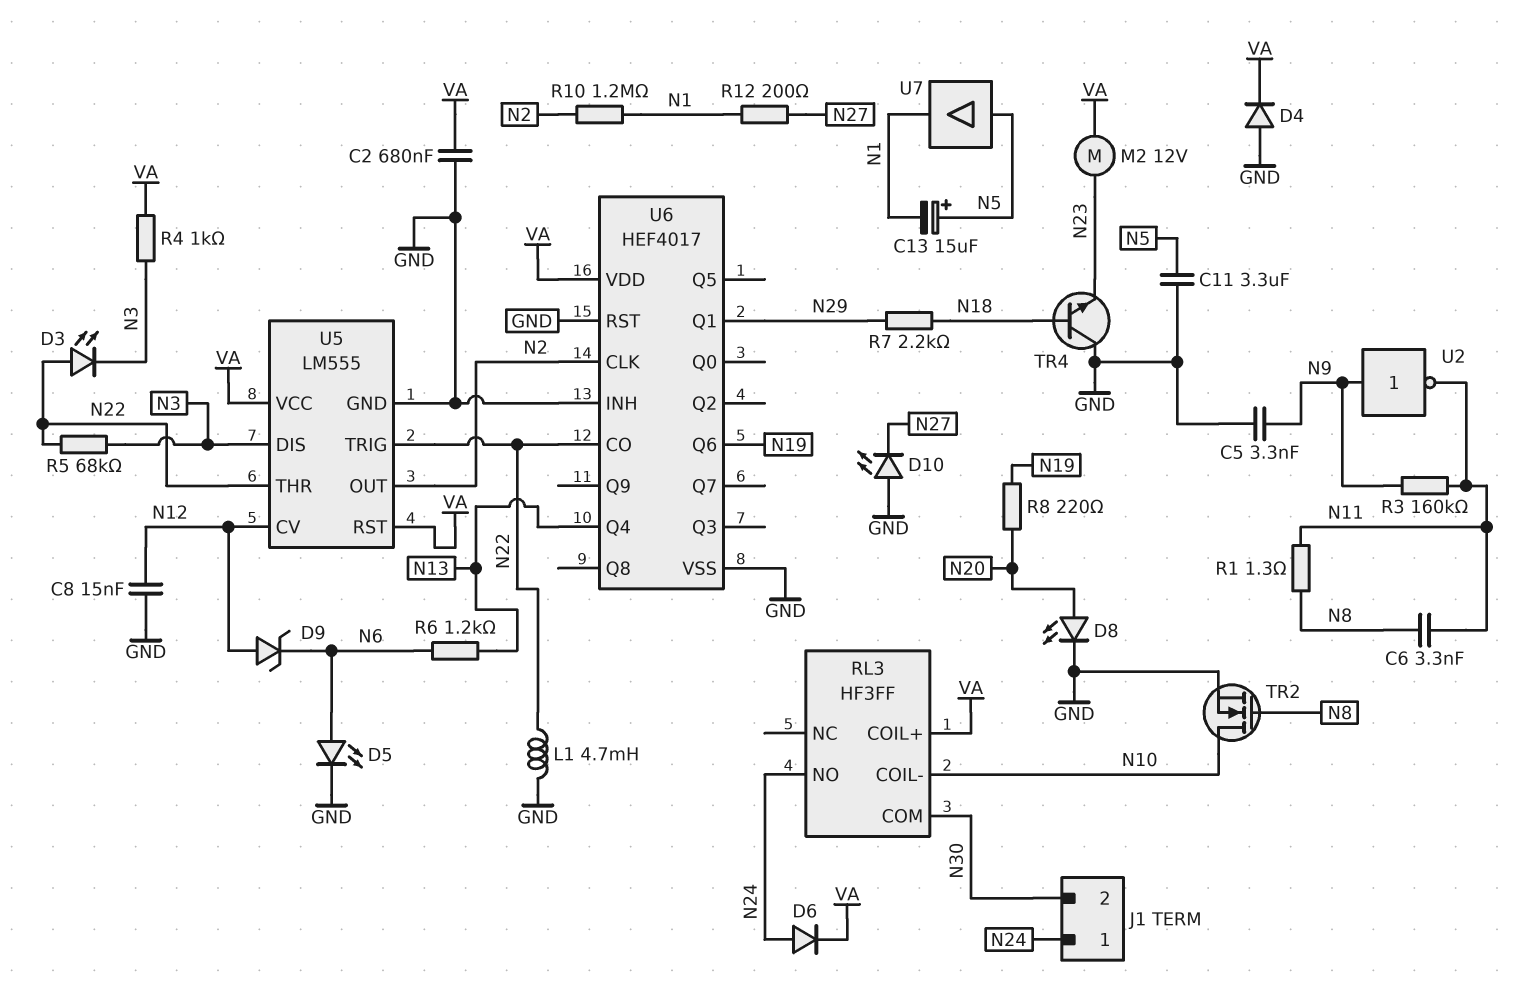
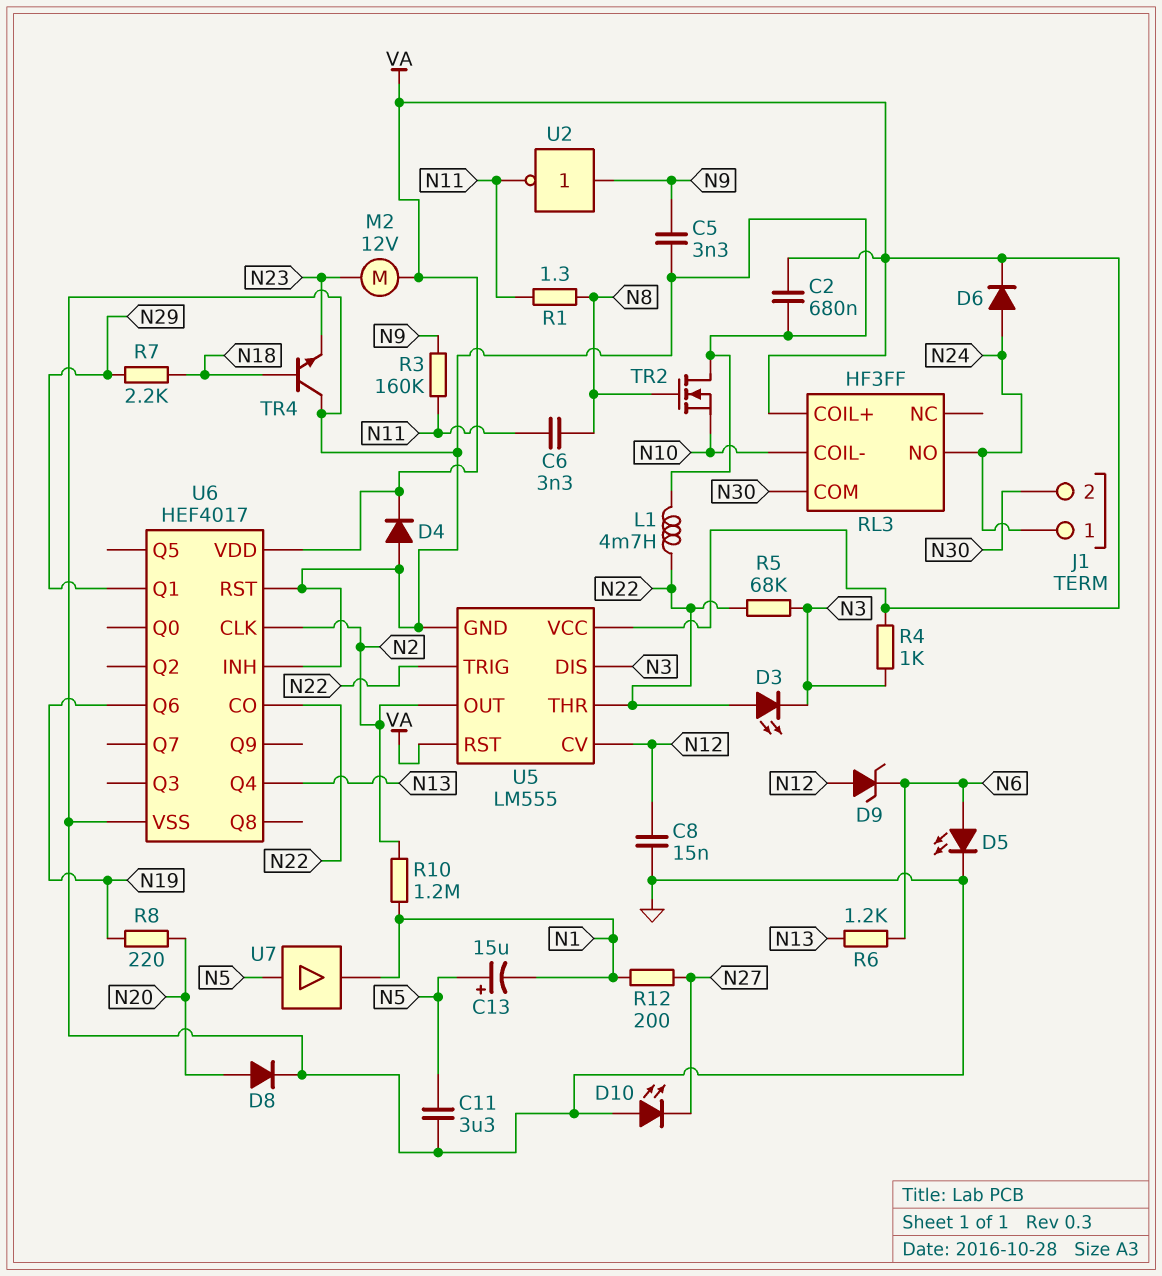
D8: LED (A N20, K GND) -> diode (A N20, K GND)
TR2: NMOS (G N8, D N10, S GND) -> NMOS (G N8, D GND, S N10)

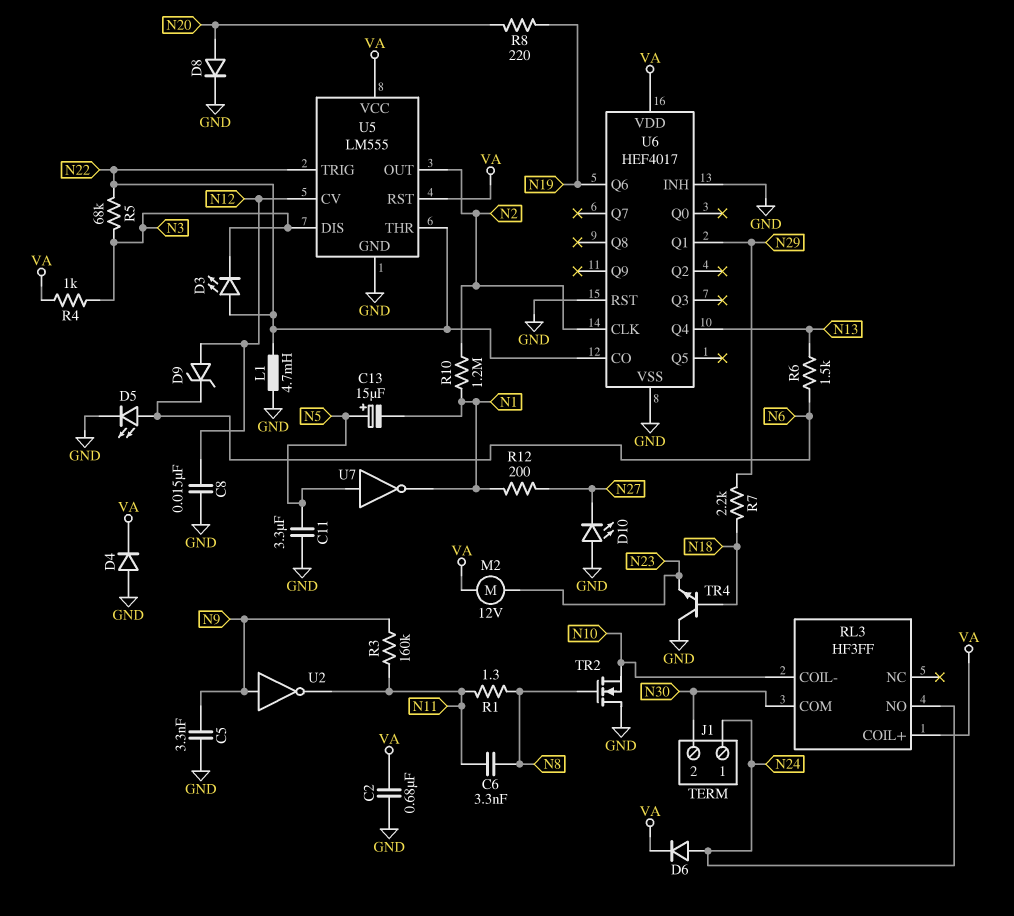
R6: 1.2k (N6, N13) -> 1.5k (N6, N13)
U7: buffer (in N5, out N1) -> NOT (in N5, out N1)

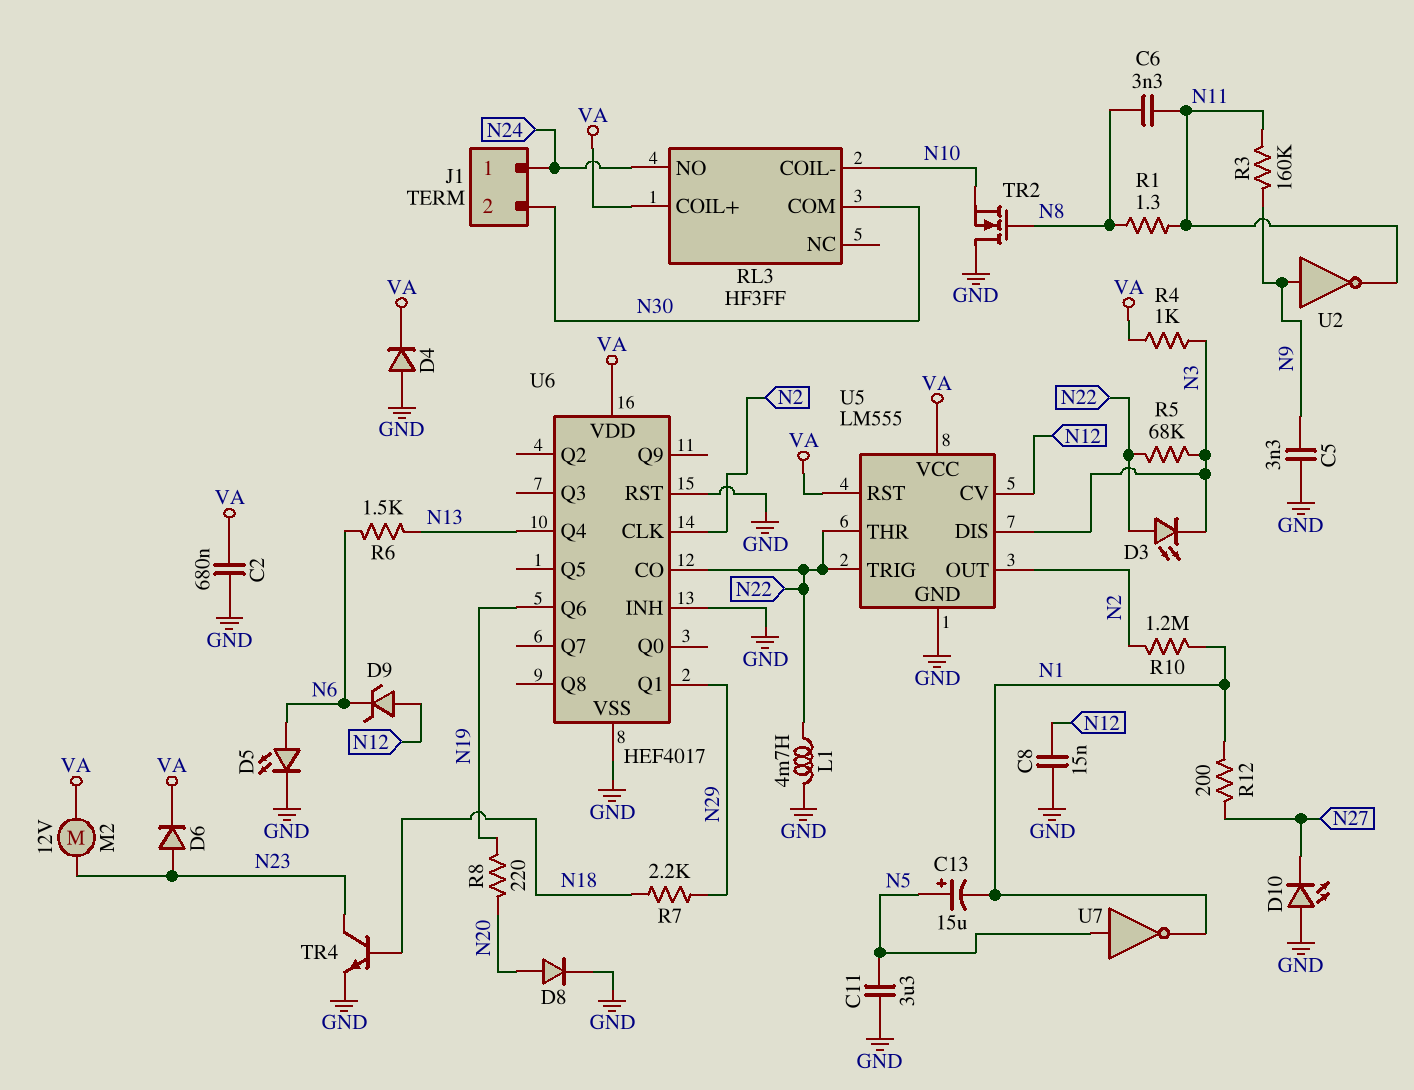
D6: diode (A N24, K VA) -> diode (A N23, K VA)
TR4: NPN (B N18, C GND, E N23) -> NPN (B N18, C N23, E GND)

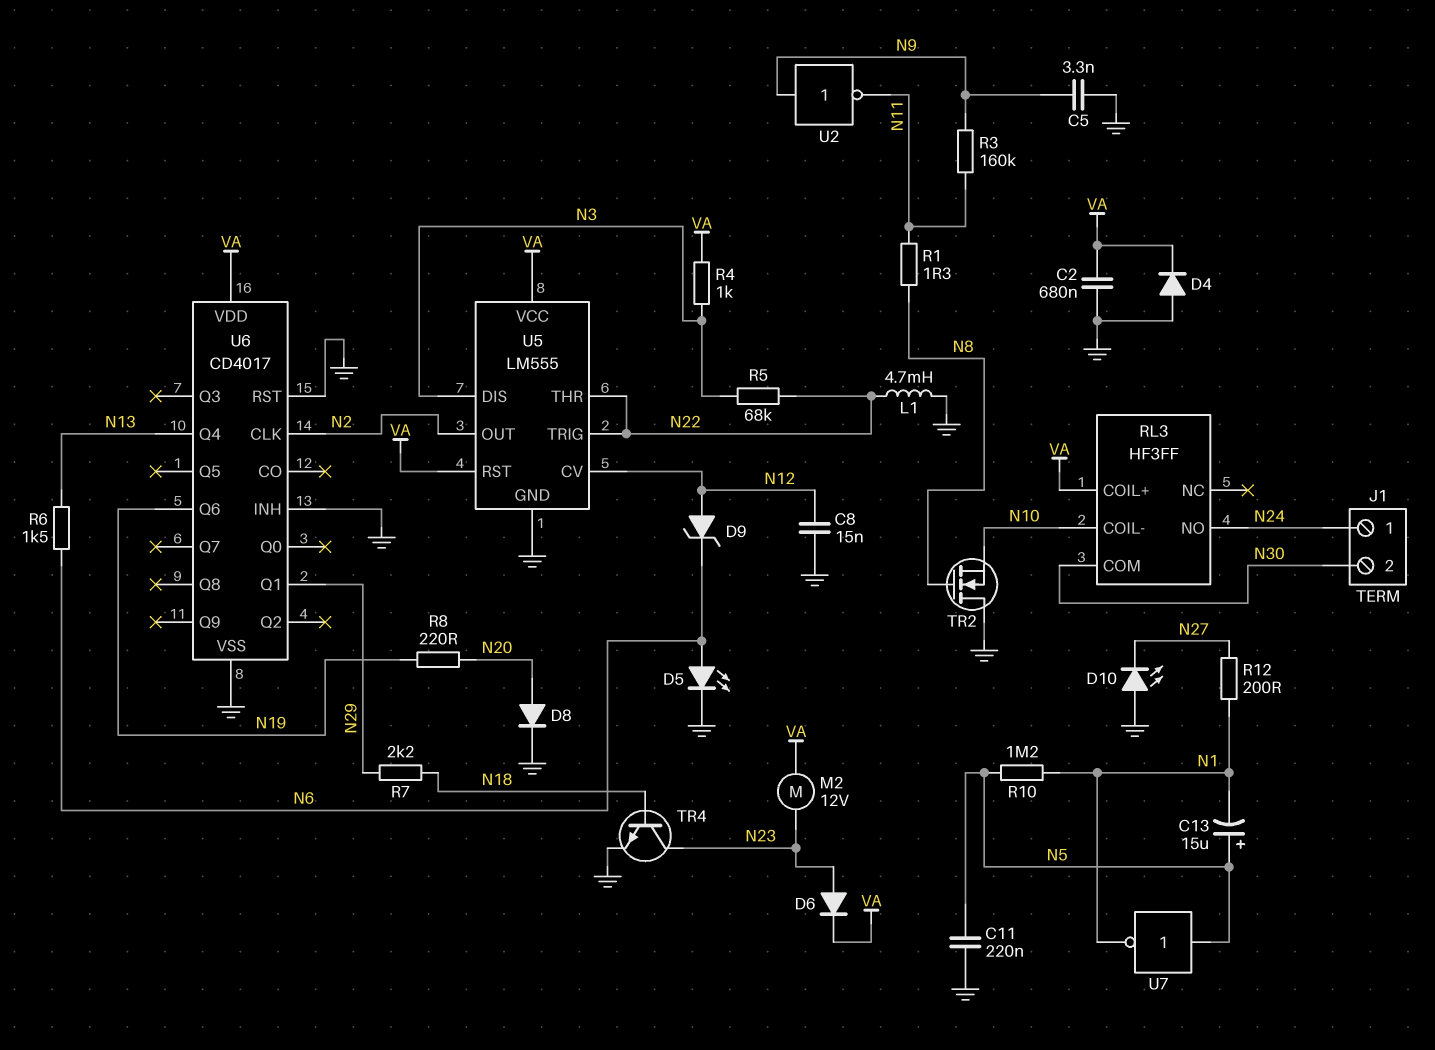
C6: 3.3nF (N8, N11) -> none
C11: 3.3uF (GND, N5) -> 220nF (GND, N5)
D3: LED (A N22, K N3) -> none
R10: 1.2M (N1, N2) -> 1.2M (N1, N5)
U6: HEF4017 -> CD4017
U6 pin CO: N22 -> none

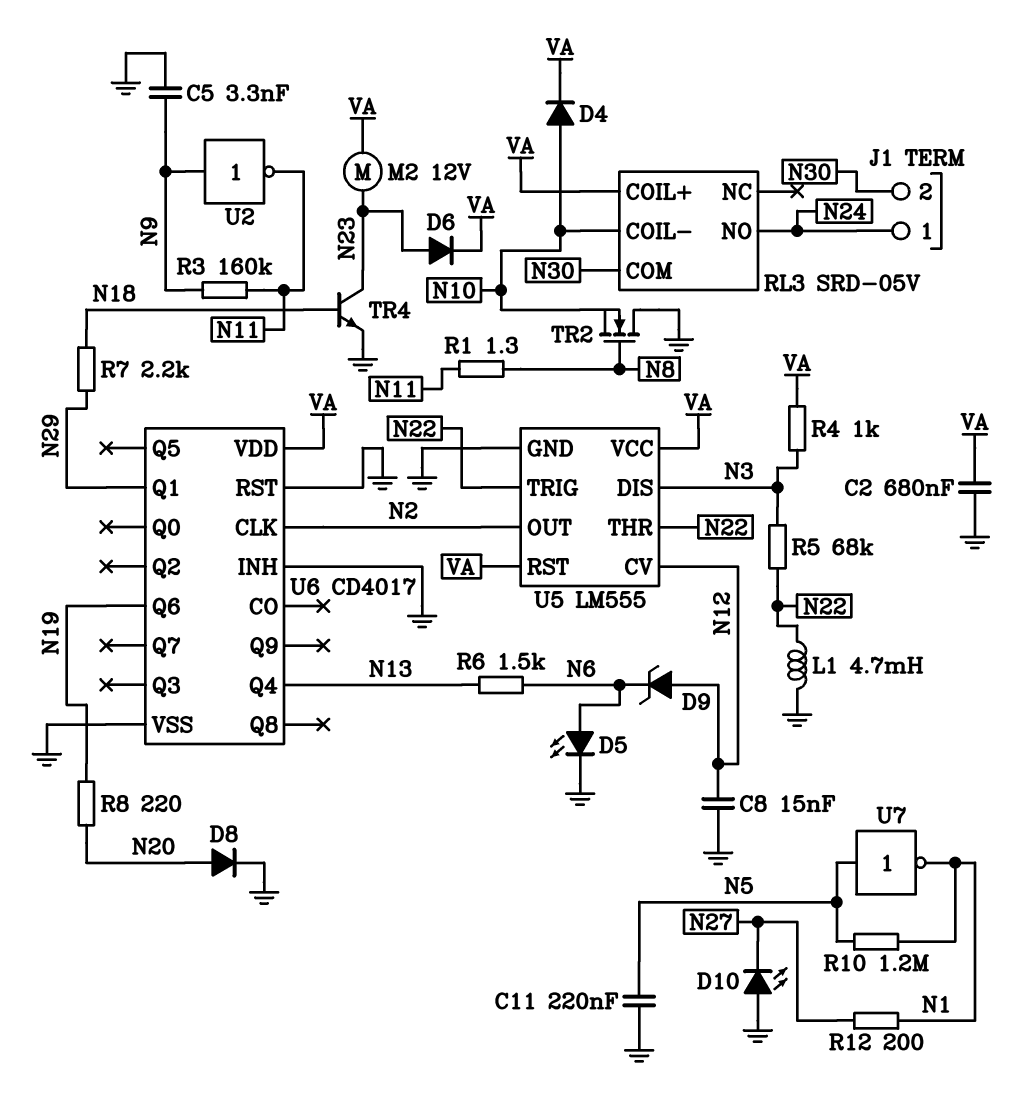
C13: 15uF (plus N5, minus N1) -> none
D4: diode (A GND, K VA) -> diode (A N10, K VA)
RL3: HF3FF -> SRD-05V

